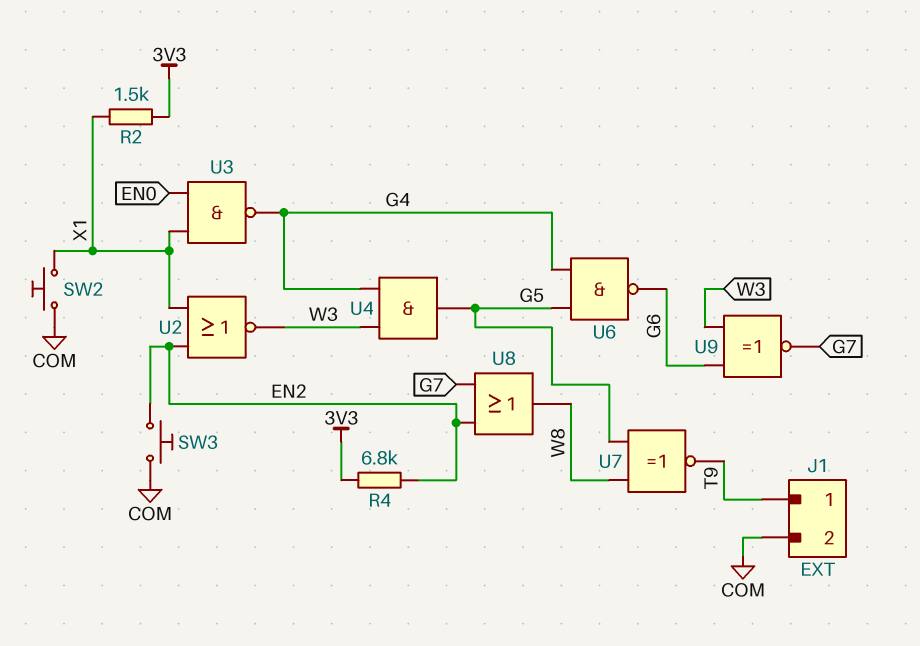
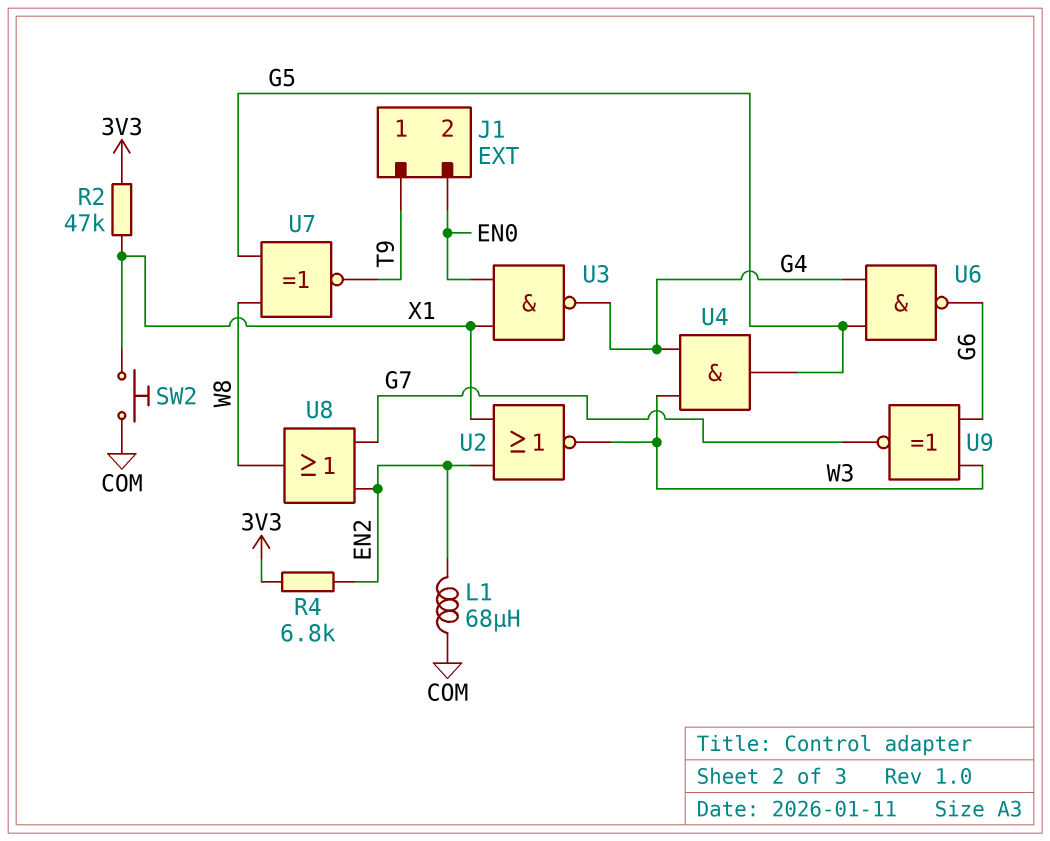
J1 pin 2: COM -> EN0
L1: none -> 68uH (COM, EN2)
R2: 1.5k (3V3, X1) -> 47k (3V3, X1)
SW3: button (COM, EN2) -> none

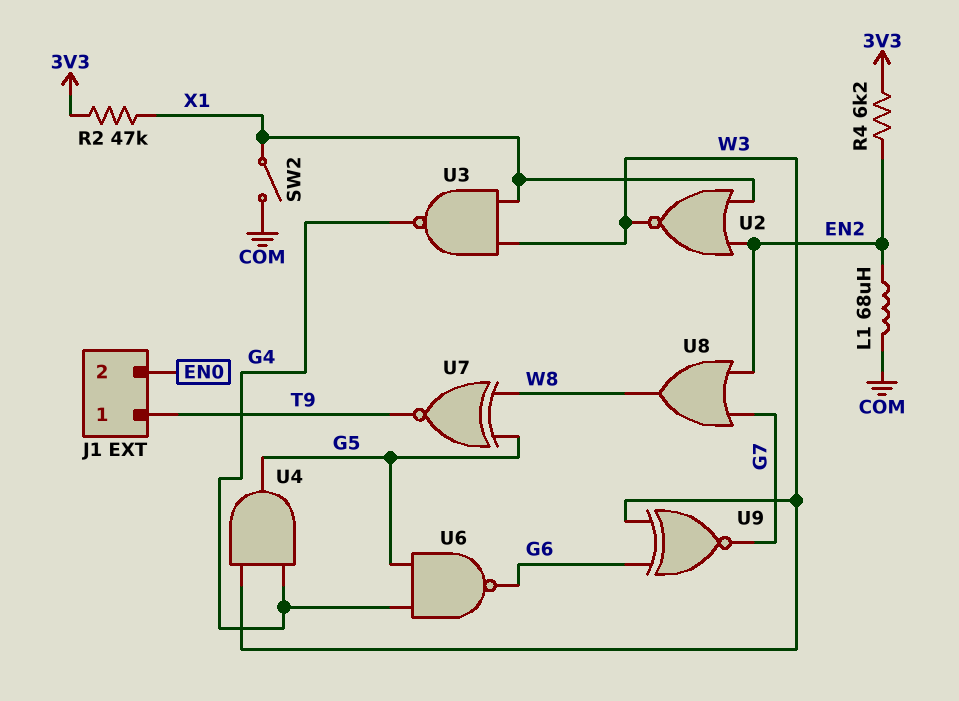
R4: 6.8k (3V3, EN2) -> 6.2k (3V3, EN2)
SW2: button (COM, X1) -> switch (COM, X1)
U3: NAND (in EN0, in X1, out G4) -> NAND (in W3, in X1, out G4)

